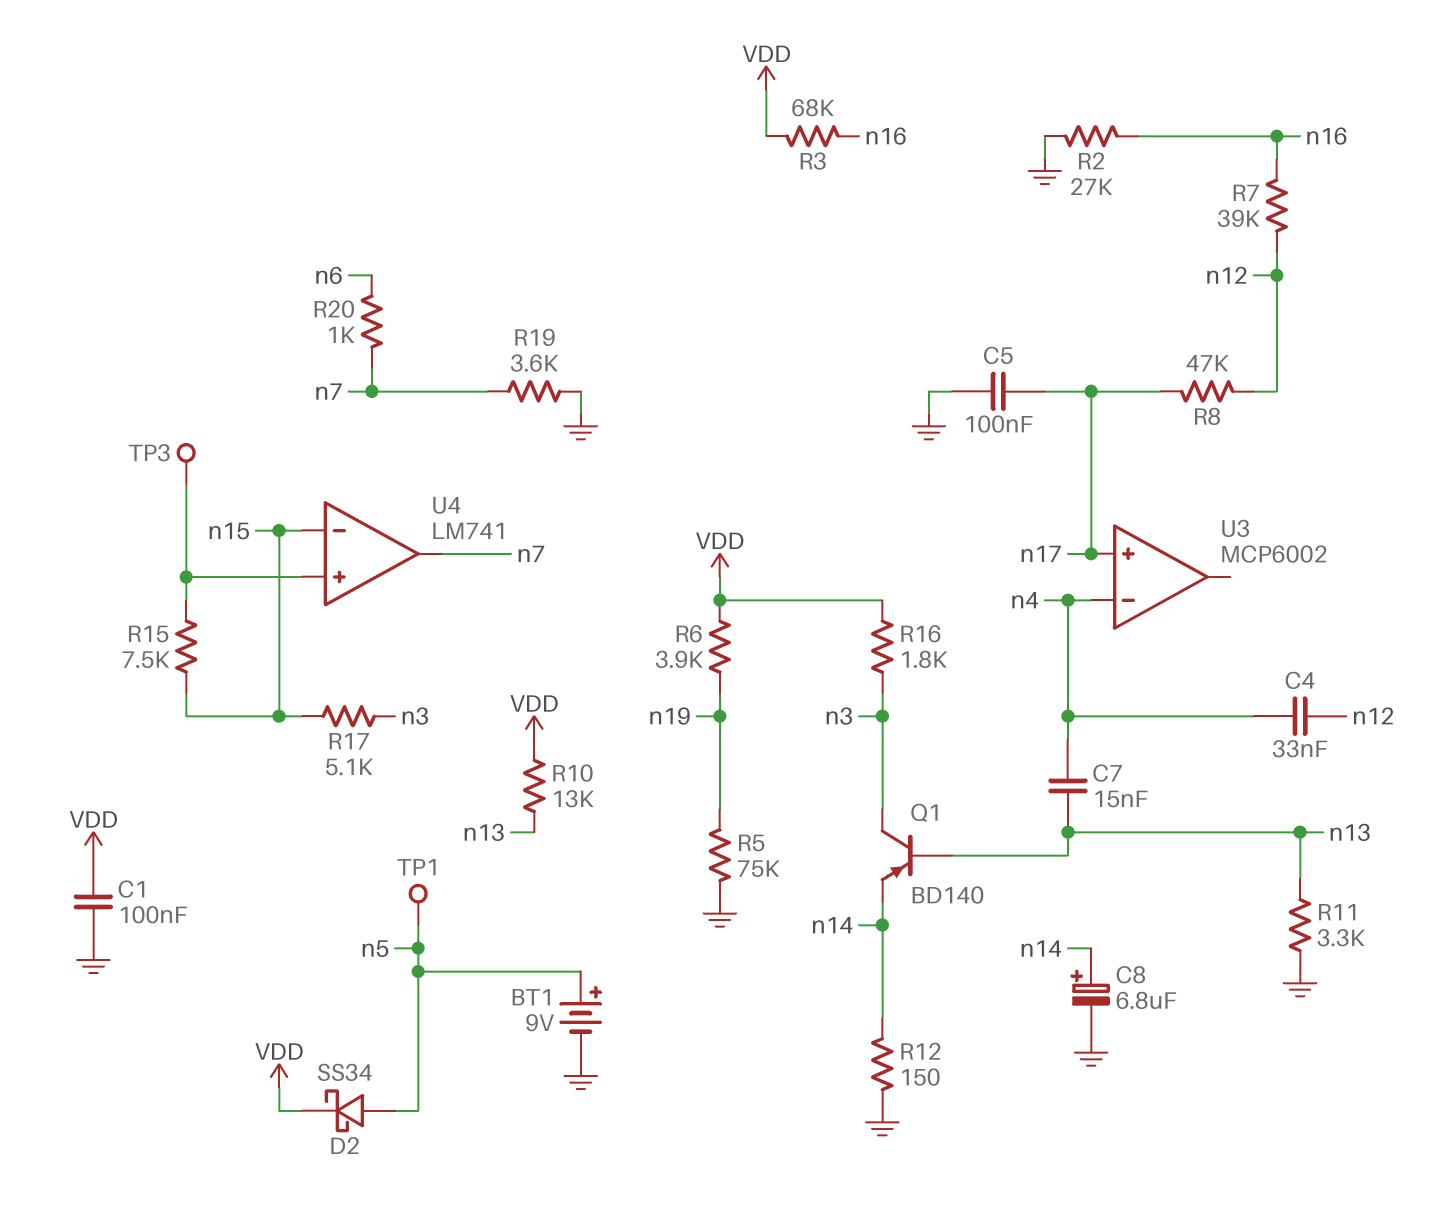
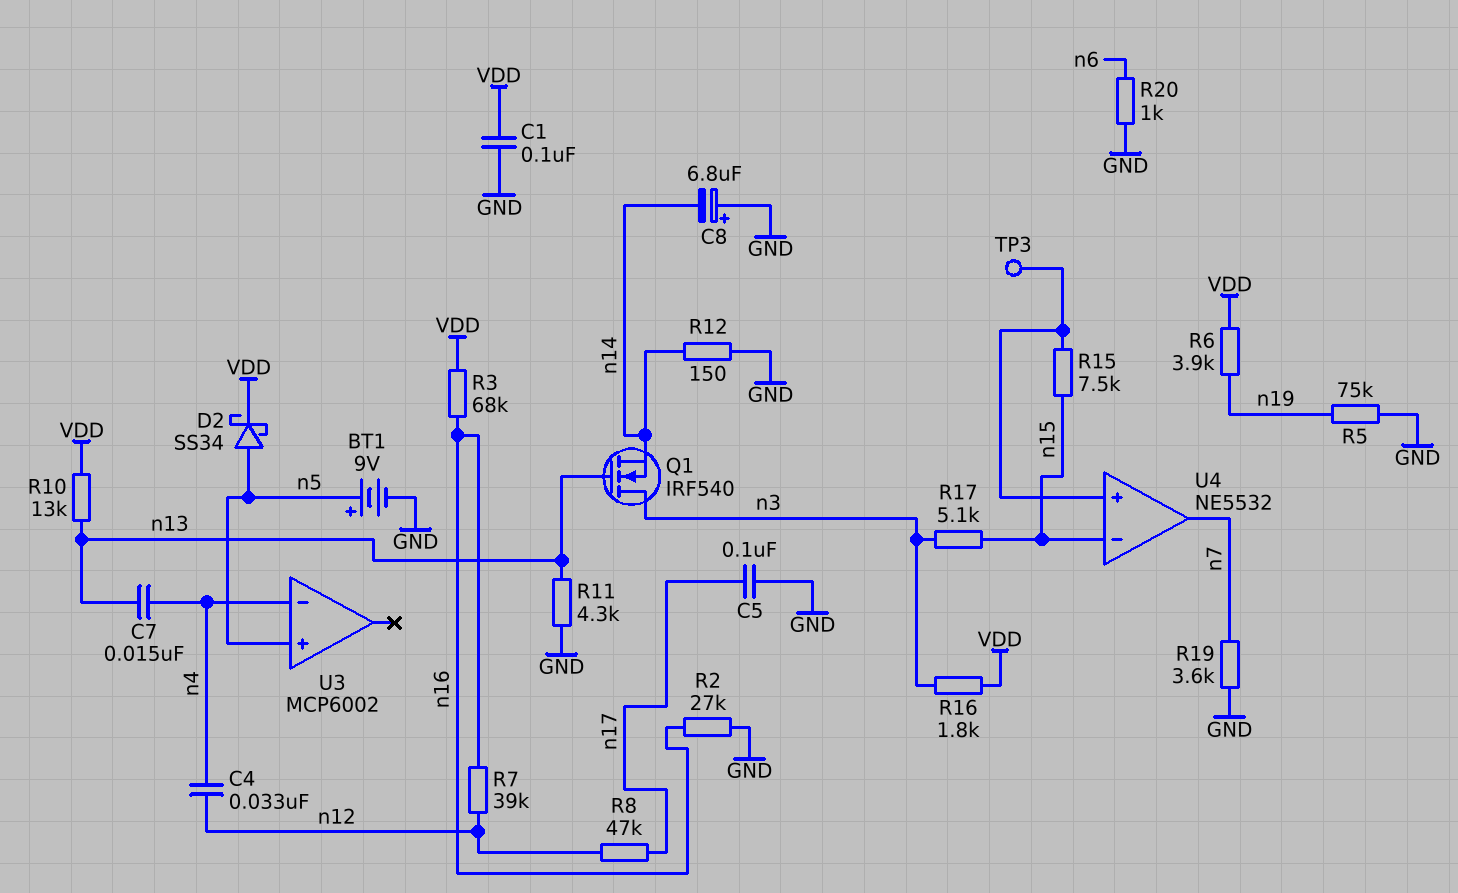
C8: 6.8uF (plus n14, minus GND) -> 6.8uF (plus GND, minus n14)
Q1: PNP BD140 (B n13, C n3, E n14) -> NMOS IRF540 (G n13, D n3, S n14)
R11: 3.3k (GND, n13) -> 4.3k (GND, n13)
R20: 1k (n6, n7) -> 1k (GND, n6)
TP1: test point (n5) -> none
U3 pin in+: n17 -> n5
U4: LM741 -> NE5532

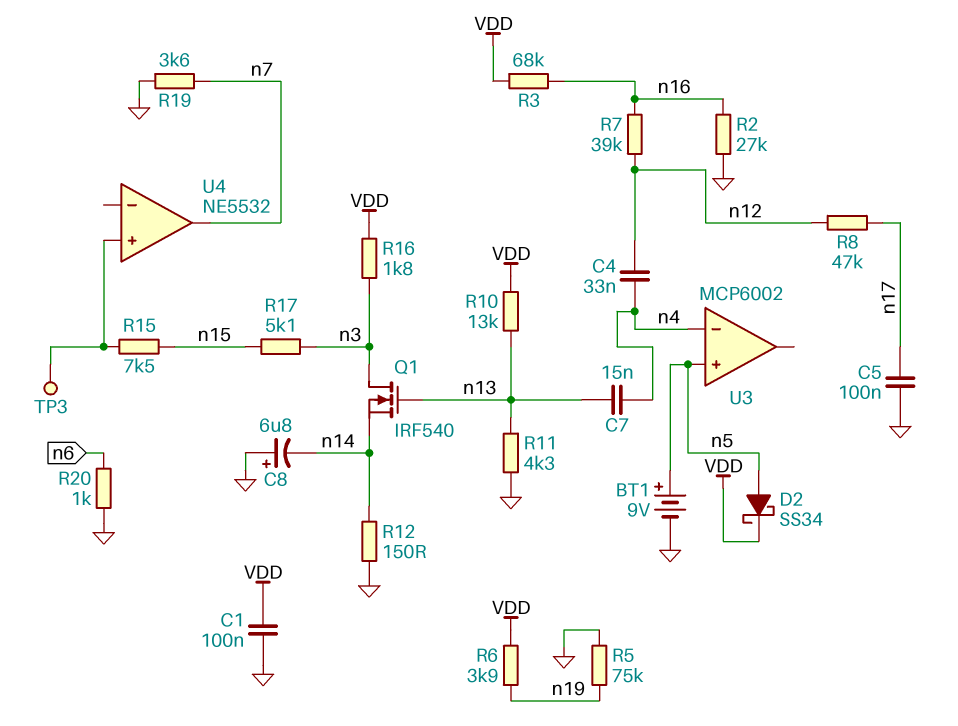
U4 pin in-: n15 -> none

